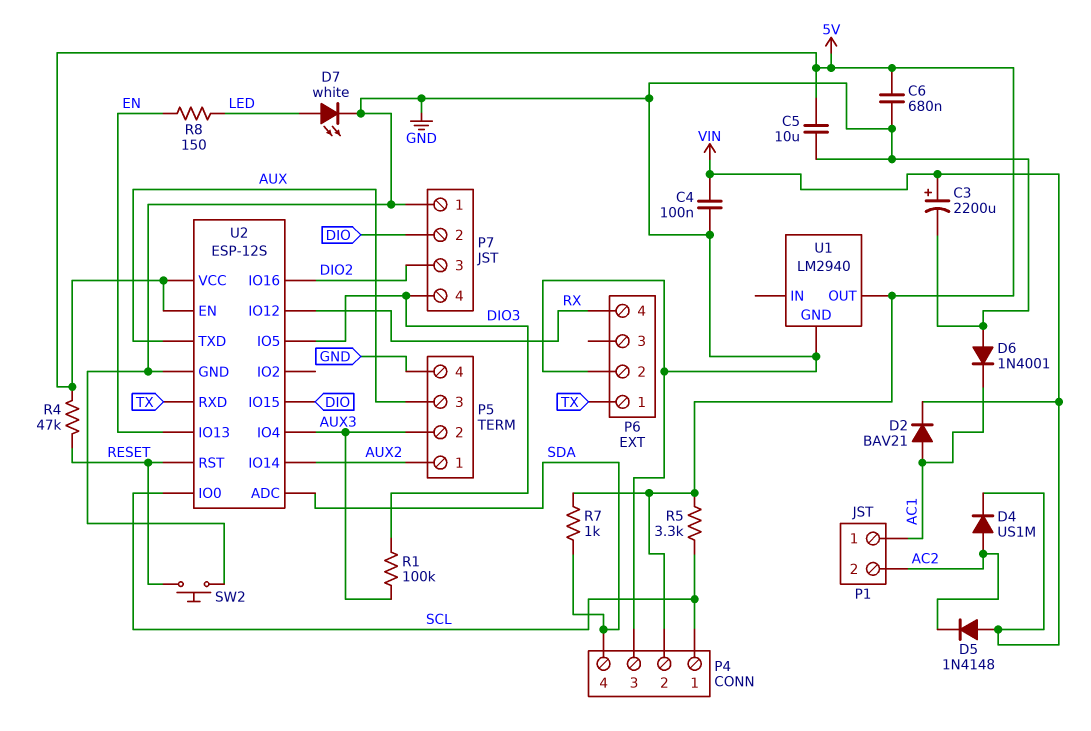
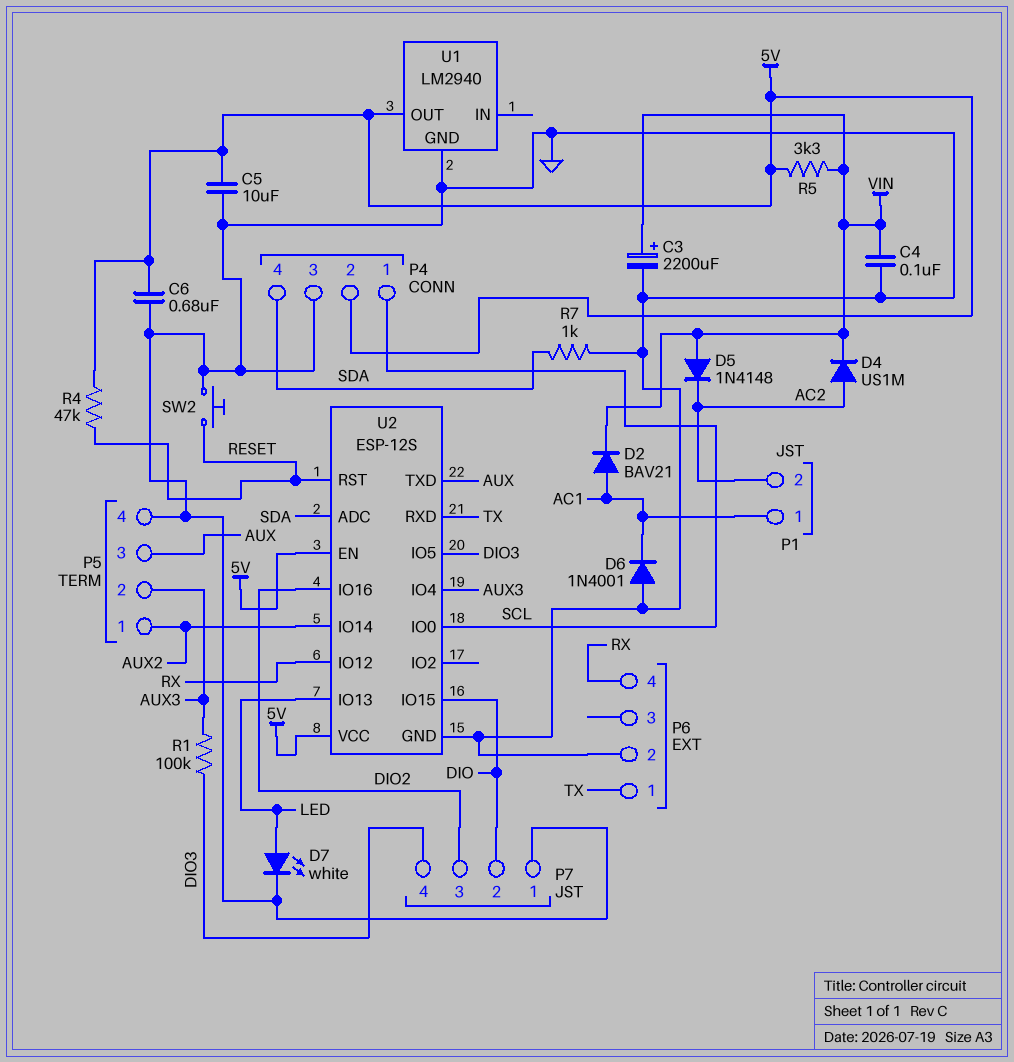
R5: 3.3k (5V, SCL) -> 3.3k (5V, VIN)
R7: 1k (5V, SDA) -> 1k (GND, SDA)
R8: 150 (EN, LED) -> none
U2 pin IO13: EN -> LED

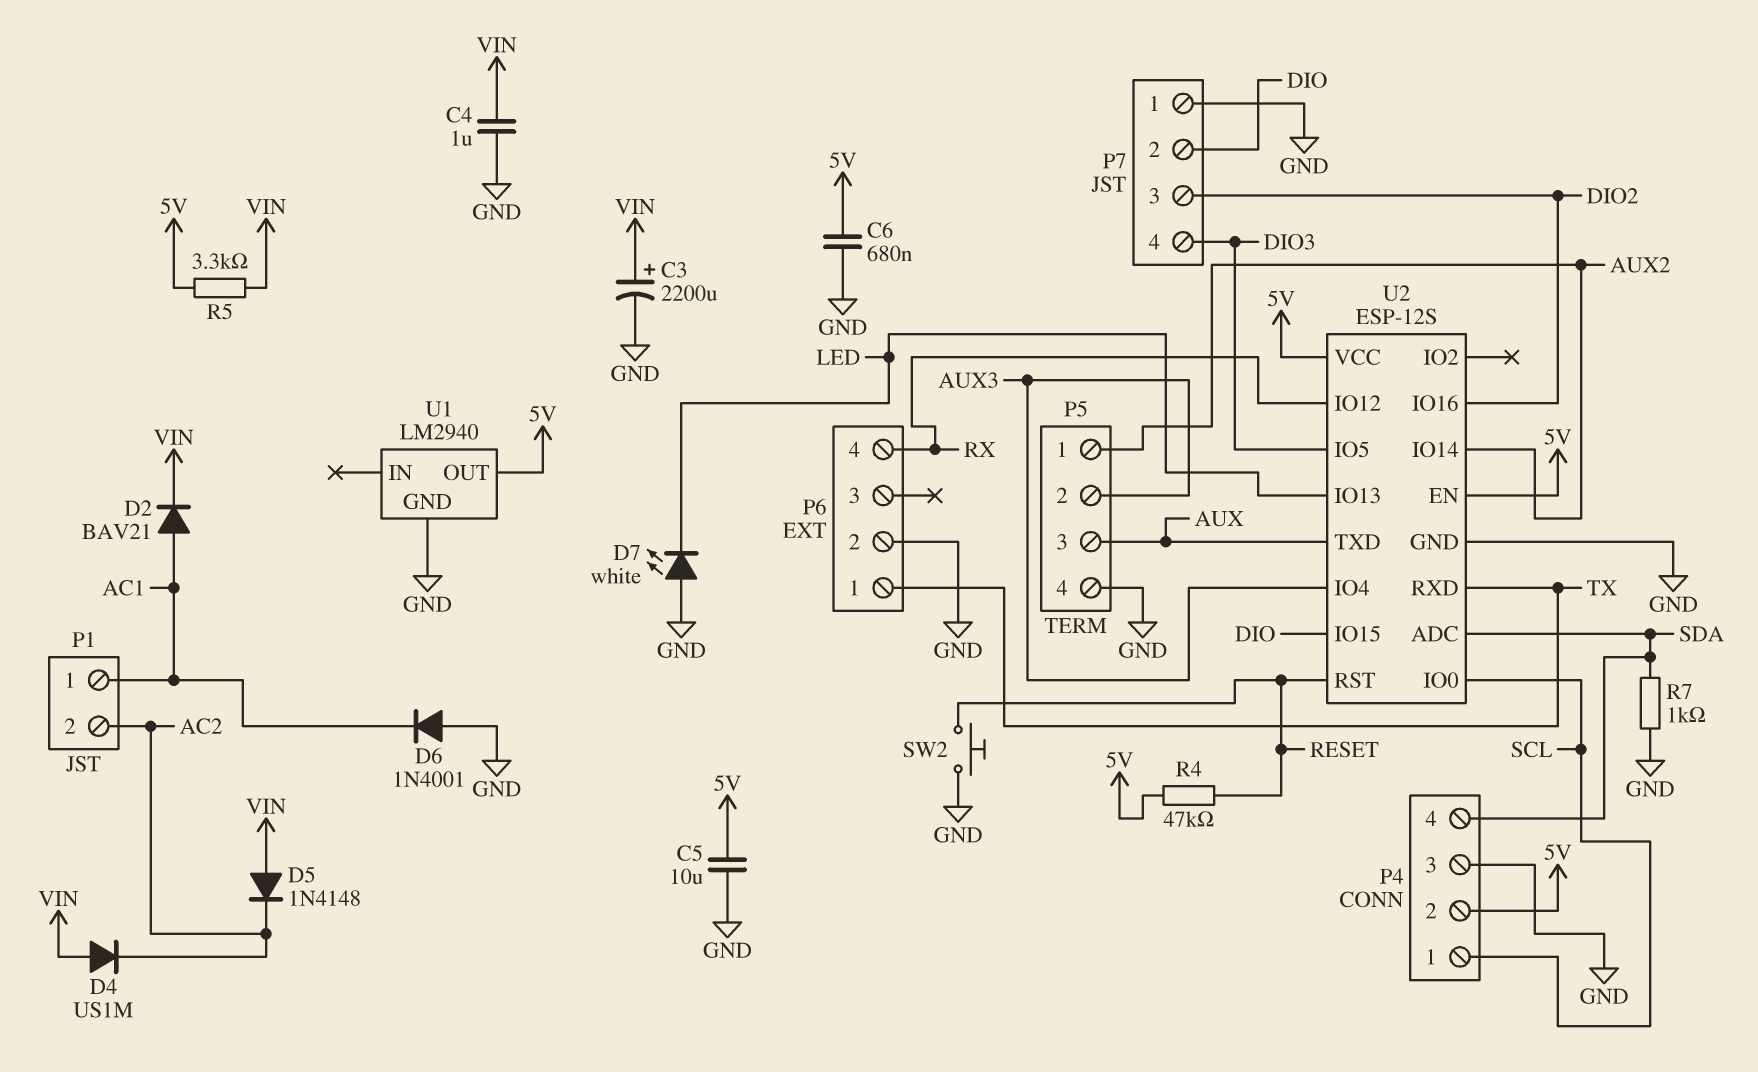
C4: 100nF (GND, VIN) -> 1uF (GND, VIN)
D4: diode US1M (A AC2, K VIN) -> diode US1M (A VIN, K AC2)
D7: LED white (A LED, K GND) -> LED white (A GND, K LED)
R1: 100k (AUX3, DIO3) -> none

